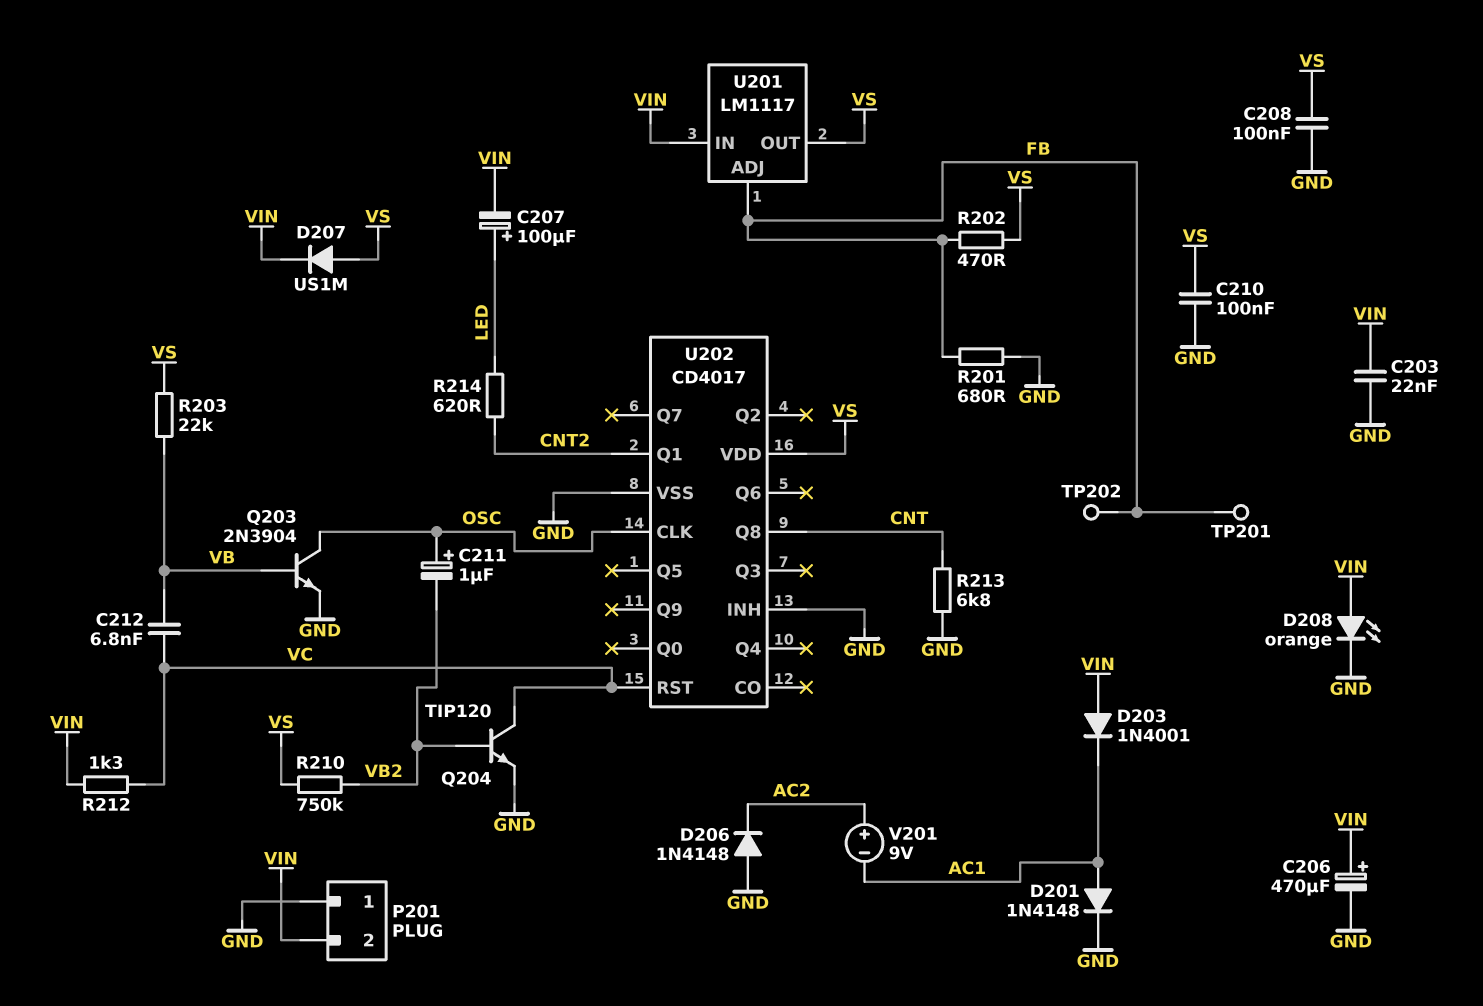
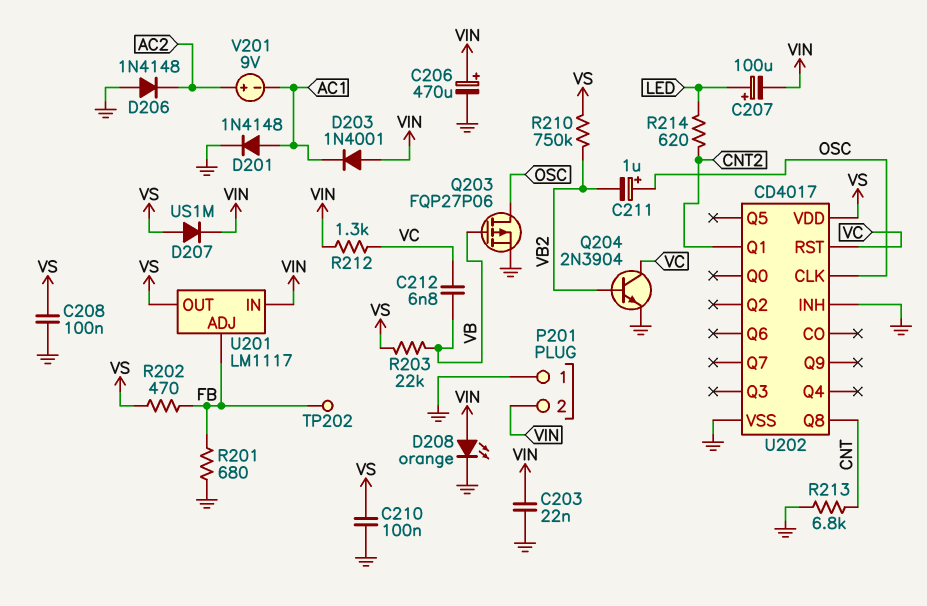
Q203: NPN 2N3904 (B VB, C OSC, E GND) -> PMOS FQP27P06 (G VB, D OSC, S GND)
Q204: NPN TIP120 (B VB2, C VC, E GND) -> NPN 2N3904 (B VB2, C VC, E GND)
TP201: test point (FB) -> none

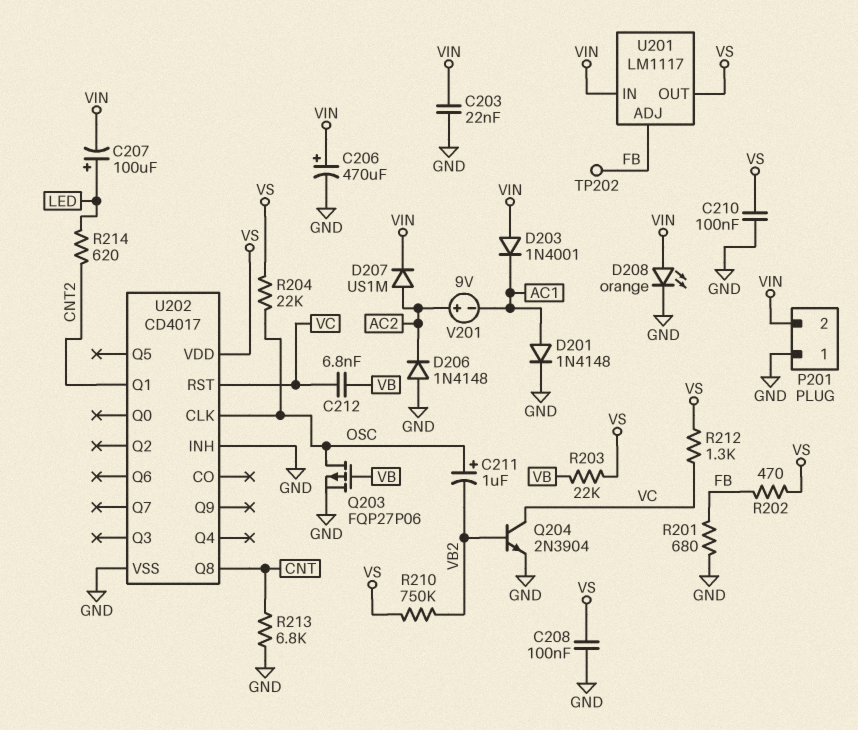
D207: diode US1M (A VS, K VIN) -> diode US1M (A AC2, K VIN)
R204: none -> 22k (OSC, VS)
R212: 1.3k (VC, VIN) -> 1.3k (VC, VS)

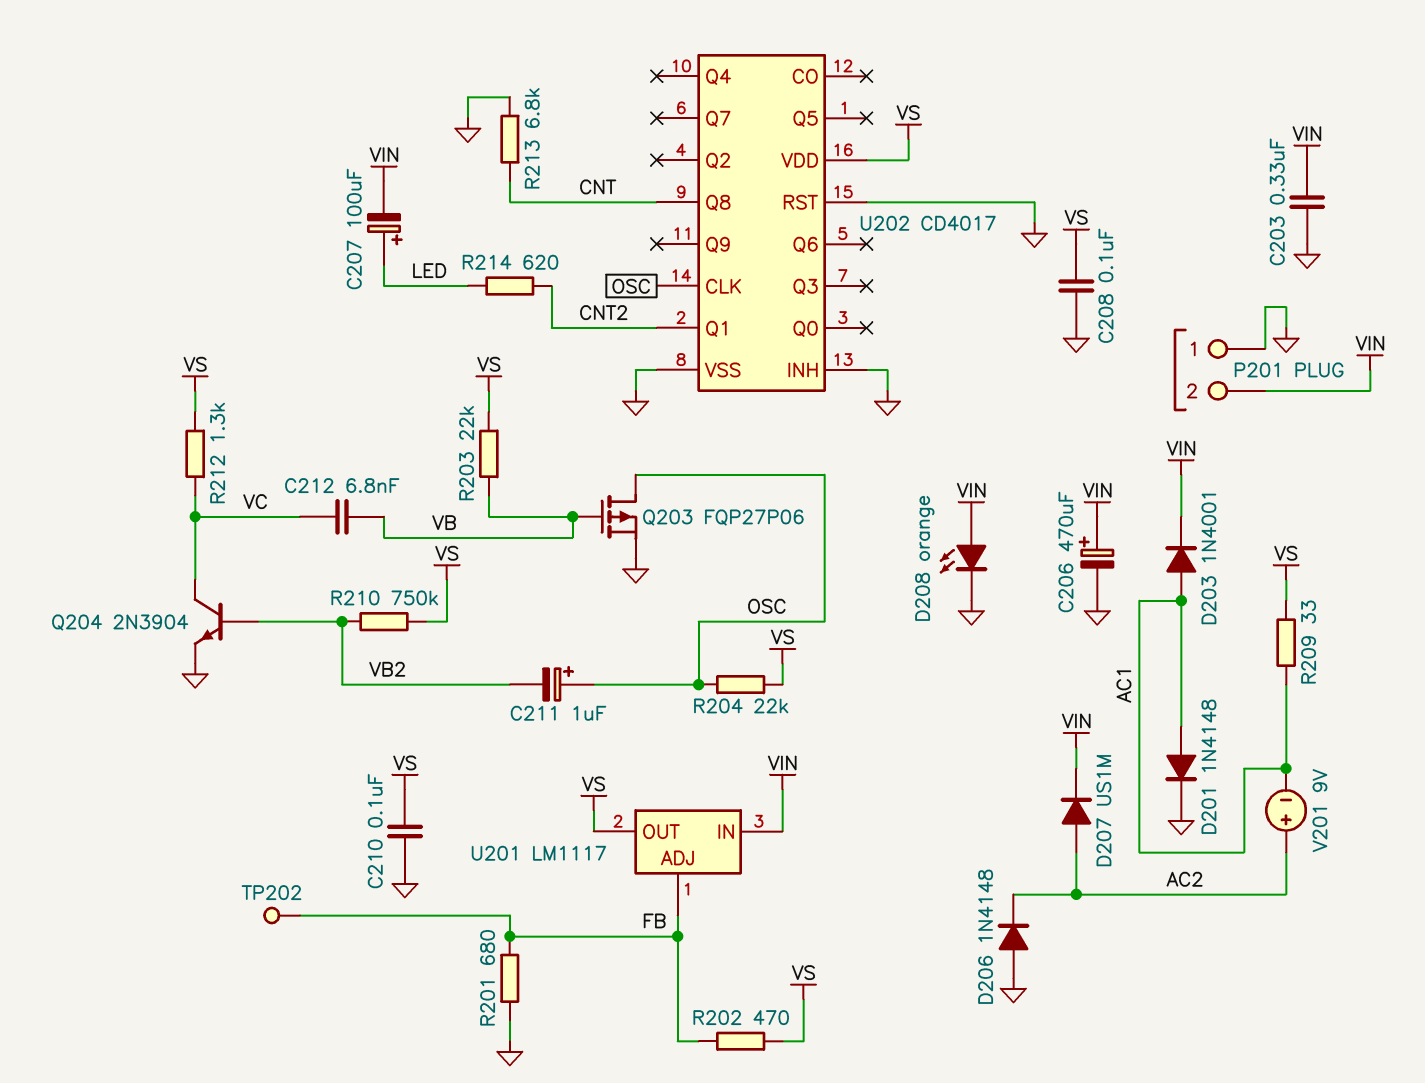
C203: 22nF (GND, VIN) -> 330nF (GND, VIN)
D203: diode 1N4001 (A VIN, K AC1) -> diode 1N4001 (A AC1, K VIN)
R209: none -> 33 (AC1, VS)
U202 pin RST: VC -> GND

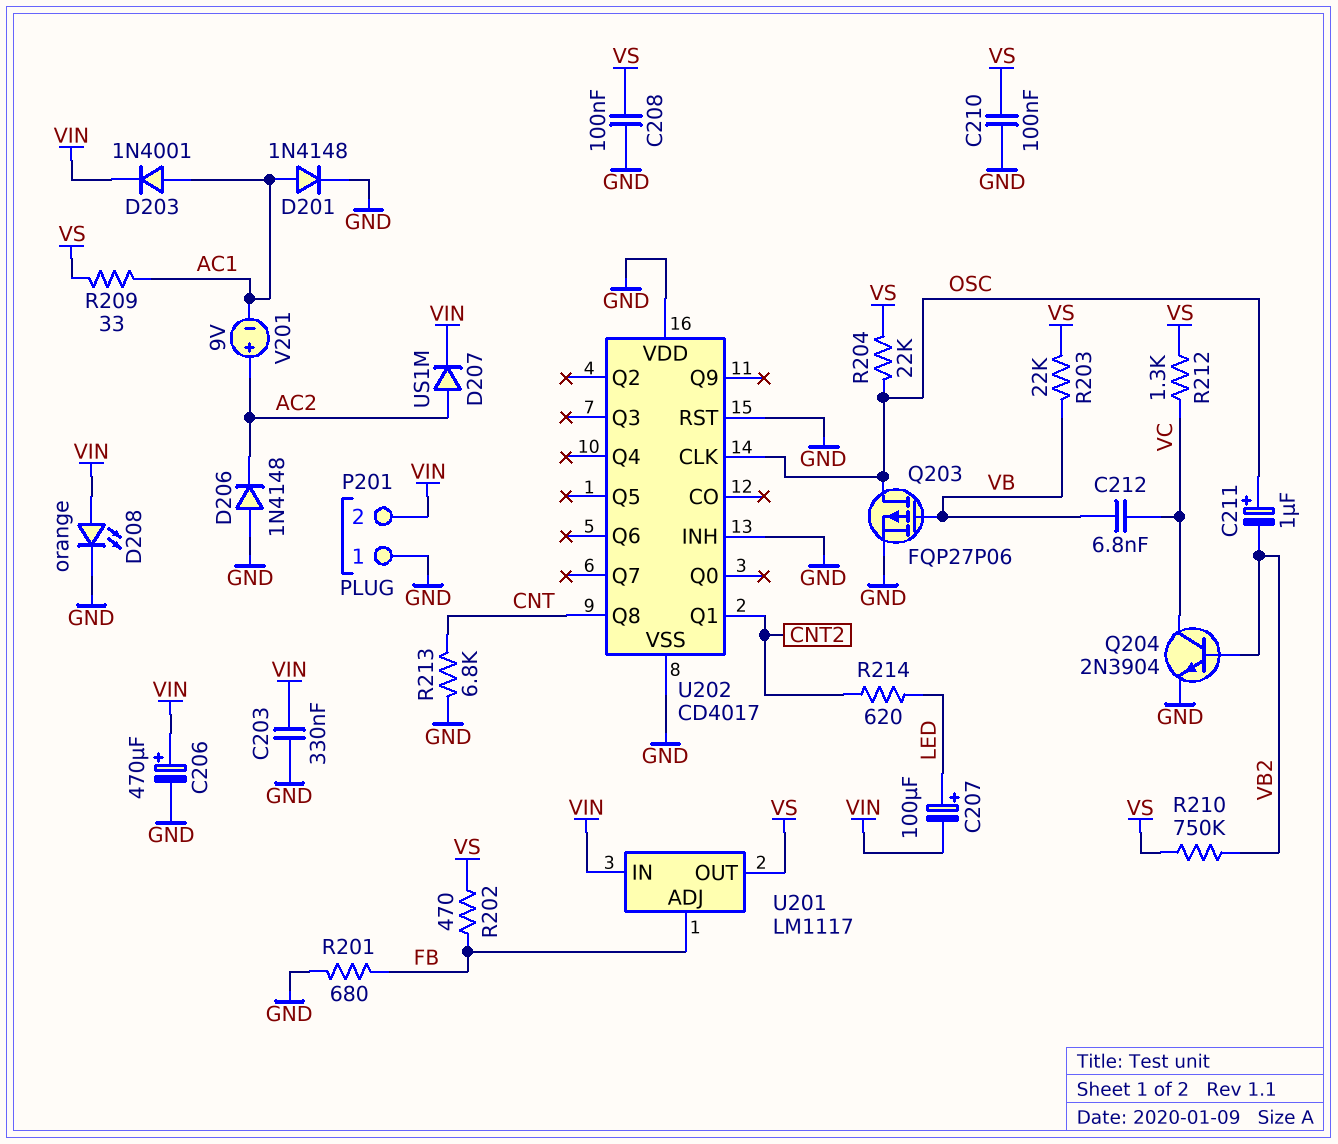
TP202: test point (FB) -> none
U202 pin VDD: VS -> GND

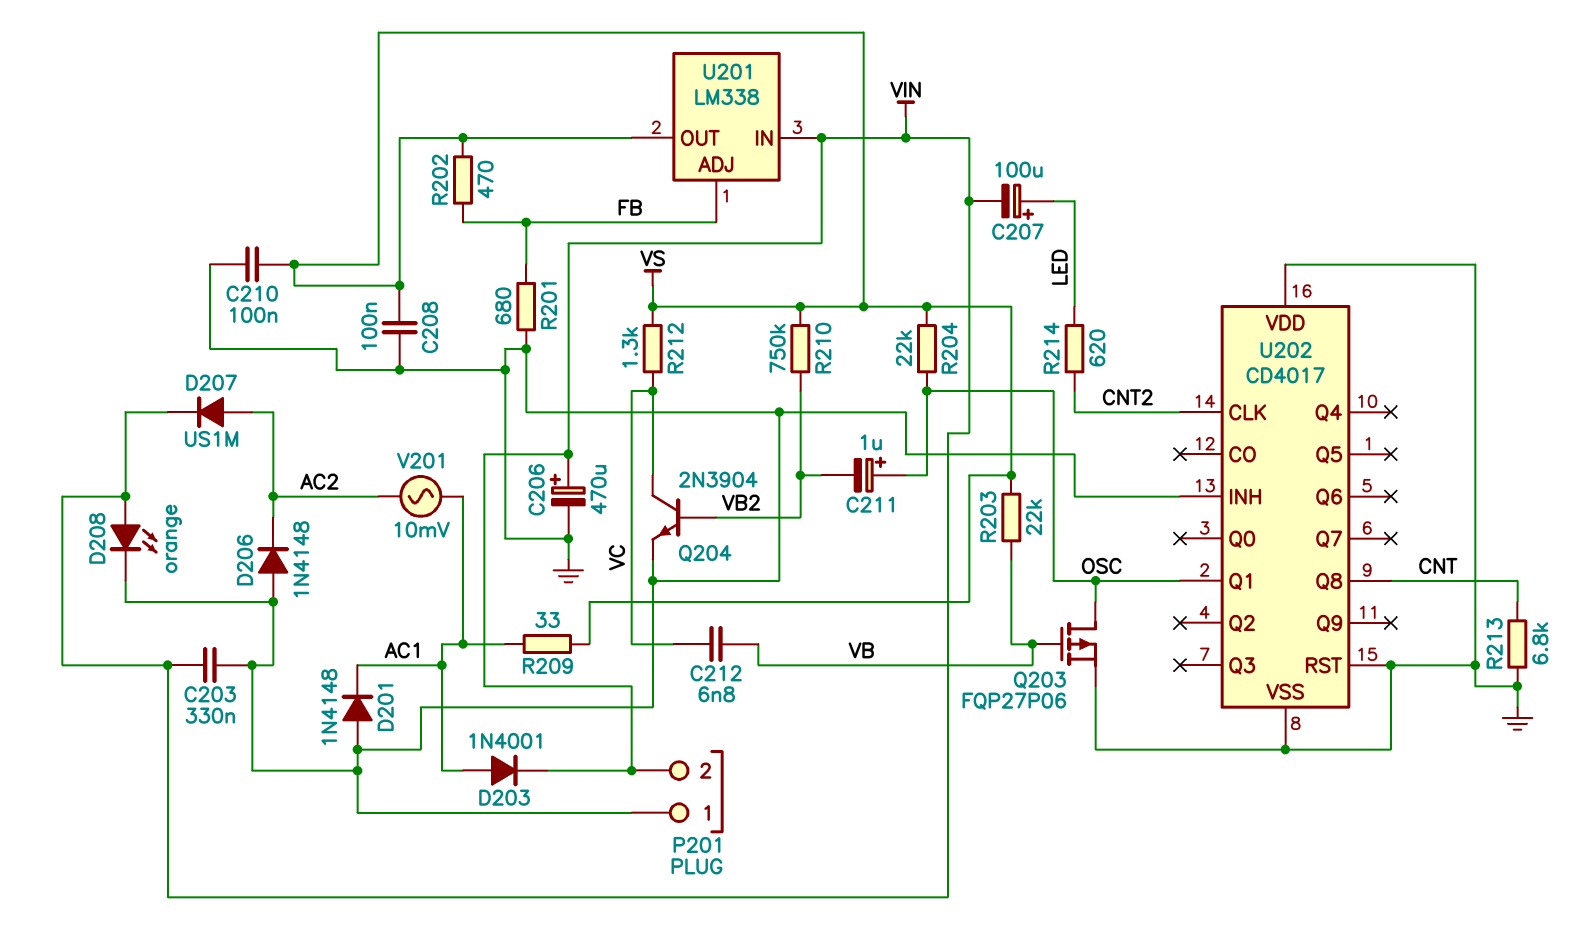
D201: diode 1N4148 (A AC1, K GND) -> diode 1N4148 (A GND, K AC1)
U201: LM1117 -> LM338
U202 pin CLK: OSC -> CNT2
U202 pin Q1: CNT2 -> OSC
V201: 9V (plus AC2, minus AC1) -> AC 10mV (AC1, AC2)

